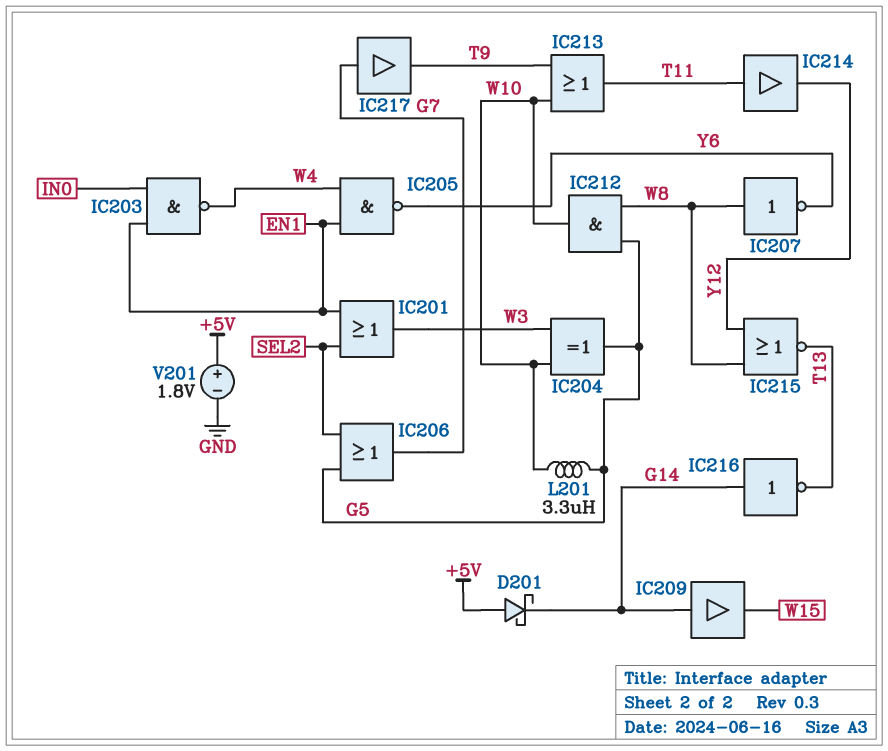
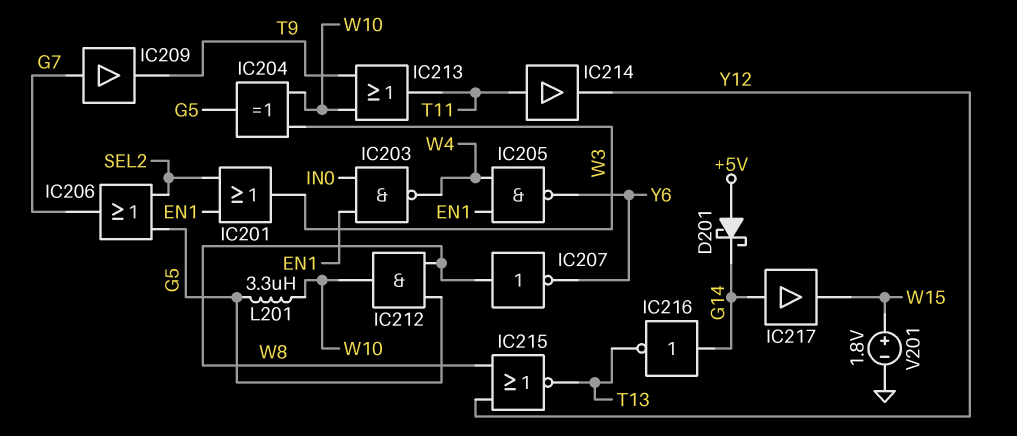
IC209: buffer (in G14, out W15) -> buffer (in G7, out T9)
IC217: buffer (in G7, out T9) -> buffer (in G14, out W15)
V201: 1.8V (plus +5V, minus GND) -> 1.8V (plus W15, minus GND)

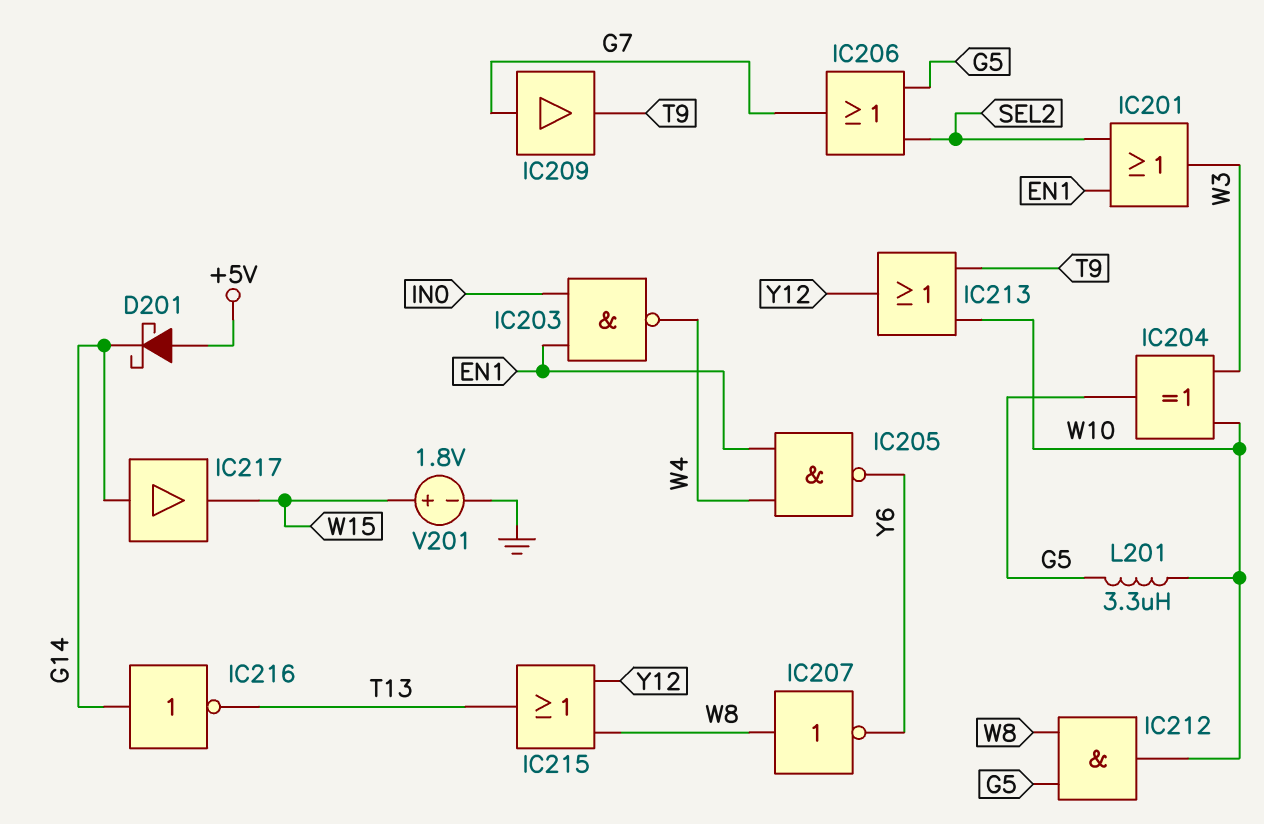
IC213: OR (in T9, in W10, out T11) -> OR (in T9, in W10, out Y12)
IC214: buffer (in T11, out Y12) -> none
IC215: NOR (in W8, in Y12, out T13) -> OR (in W8, in Y12, out T13)

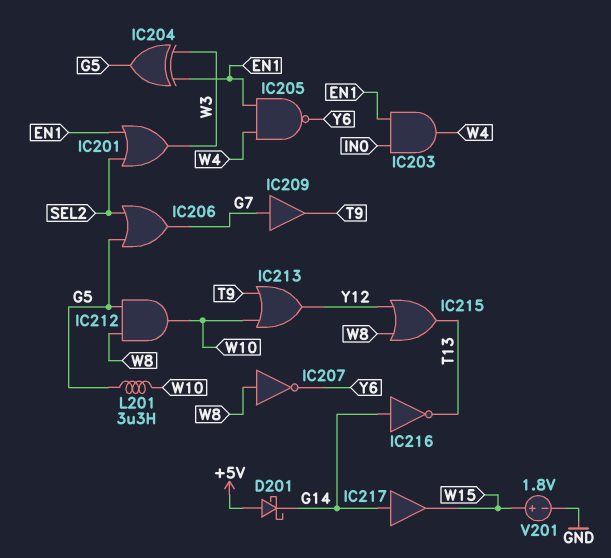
IC203: NAND (in EN1, in IN0, out W4) -> AND (in EN1, in IN0, out W4)
IC204: XOR (in W3, in W10, out G5) -> XOR (in EN1, in W3, out G5)

